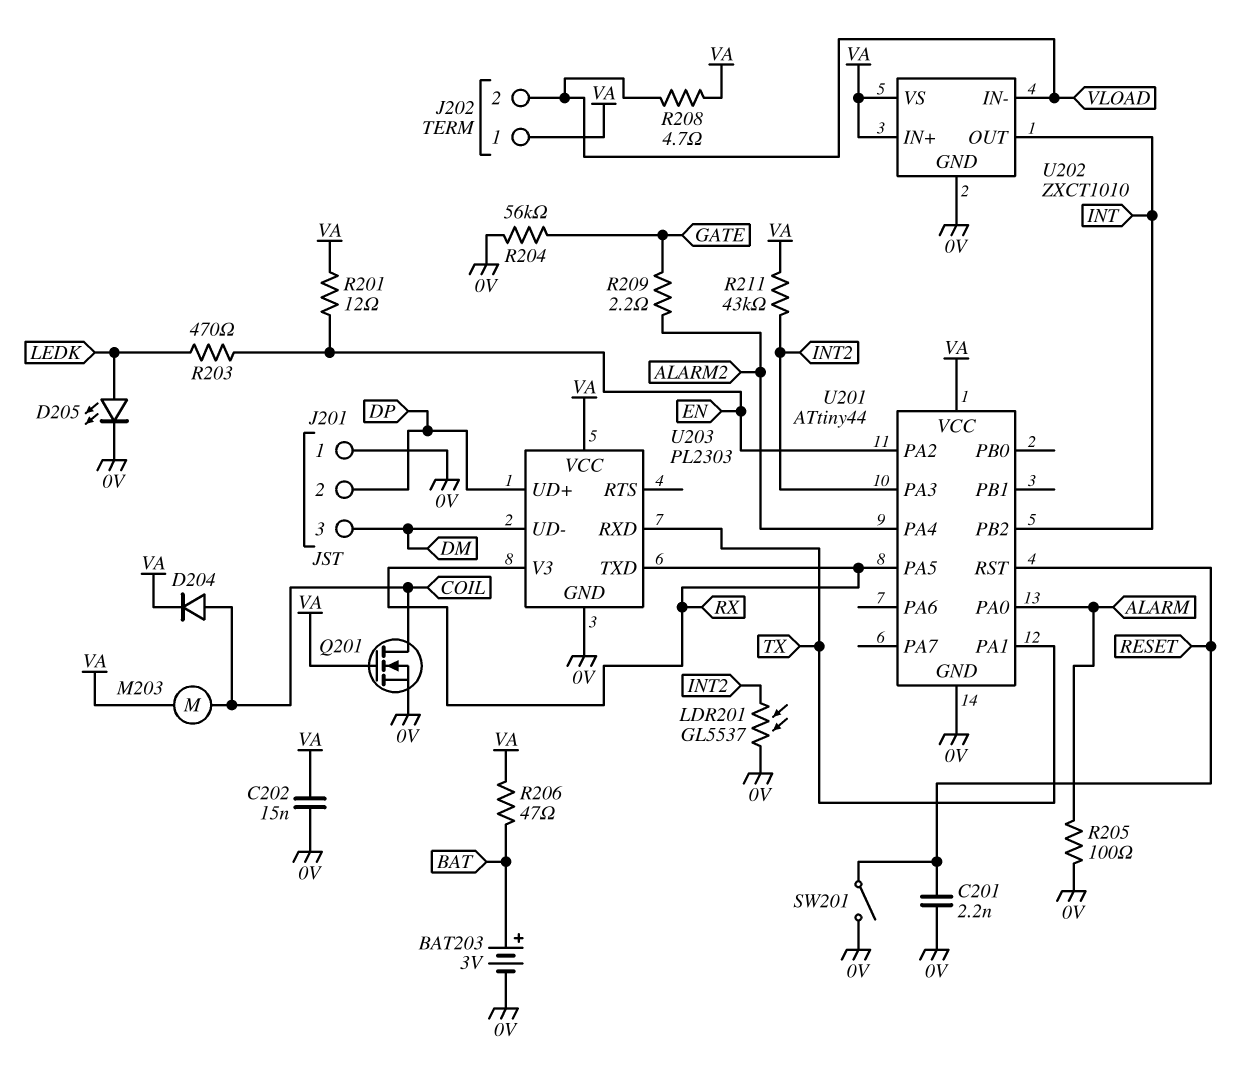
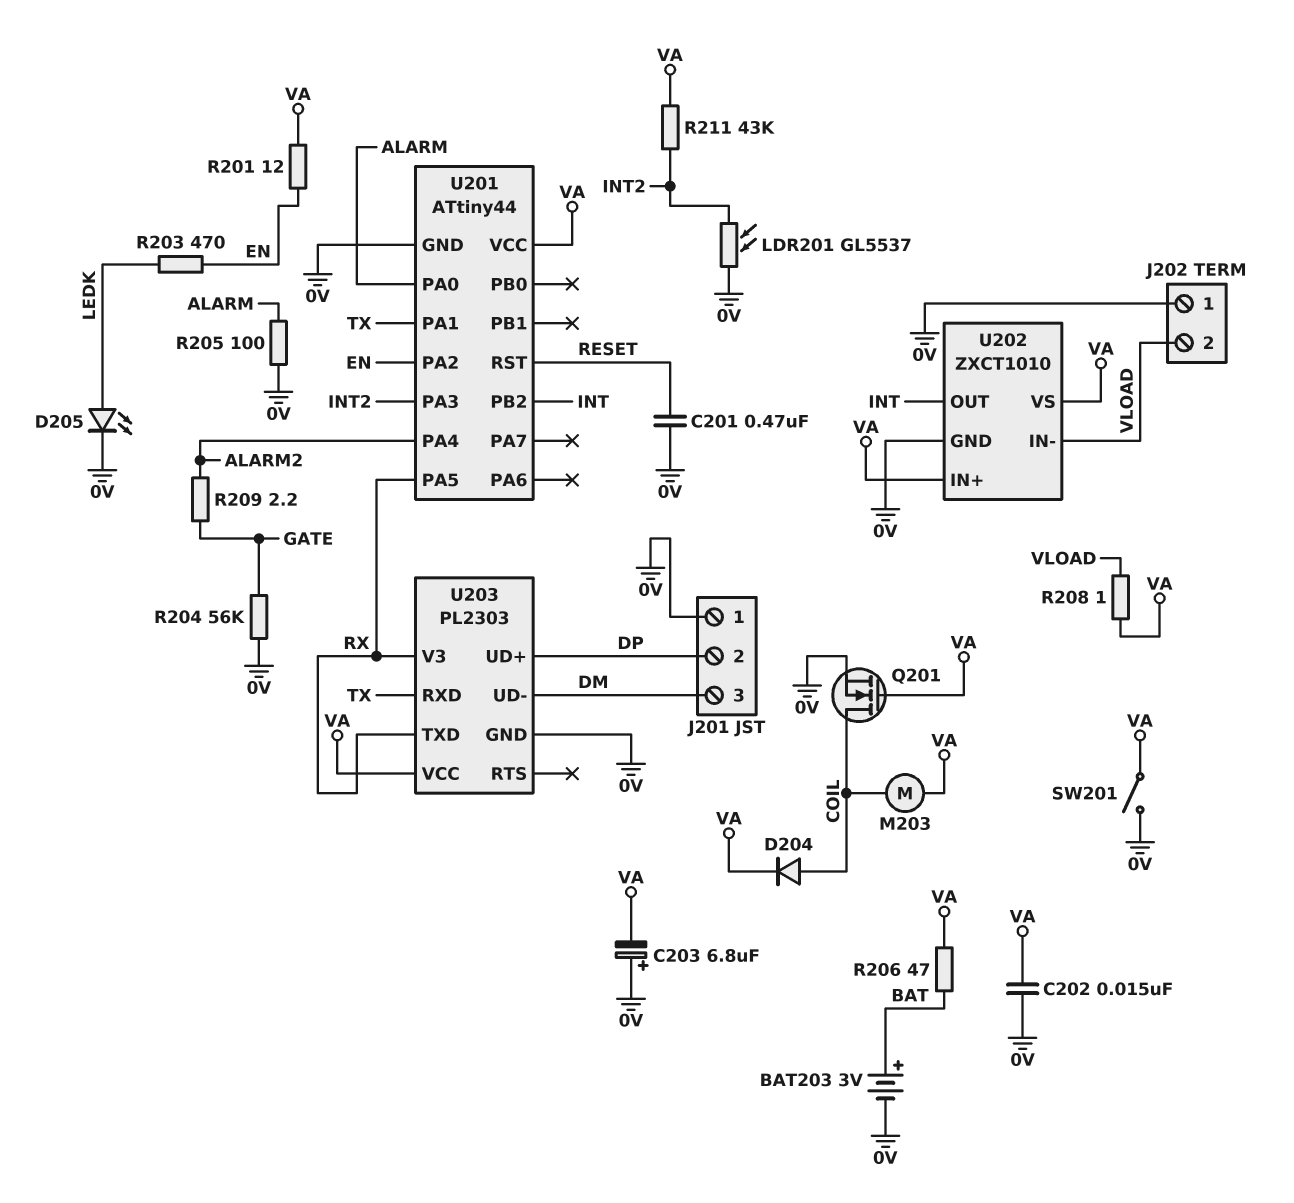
C201: 2.2nF (0V, RESET) -> 470nF (0V, RESET)
C203: none -> 6.8uF (plus 0V, minus VA)
J202 pin 1: VA -> 0V
R208: 4.7 (VA, VLOAD) -> 1 (VA, VLOAD)
SW201: switch (0V, RESET) -> switch (0V, VA)

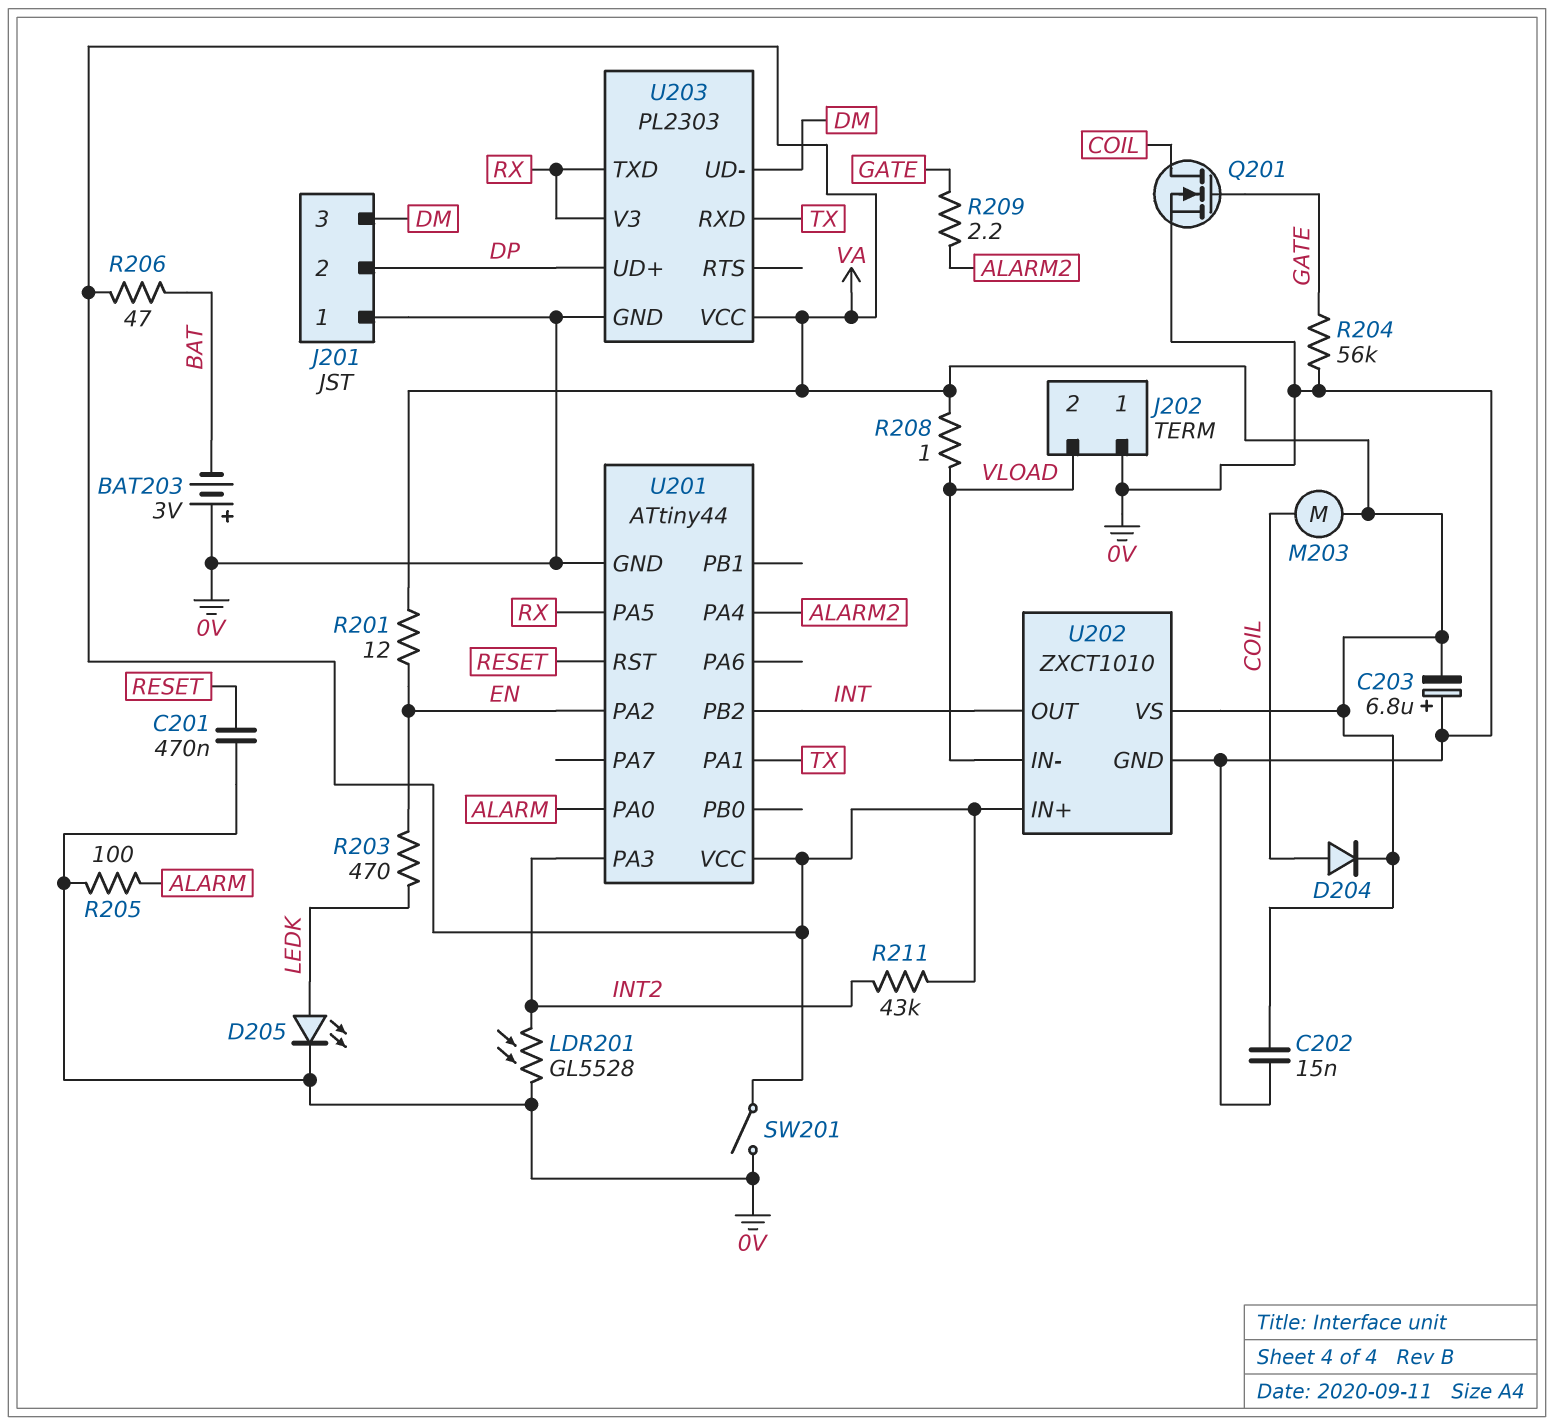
BAT203: 3V (plus BAT, minus 0V) -> 3V (plus 0V, minus BAT)
LDR201: GL5537 (0V, INT2) -> GL5528 (0V, INT2)
Q201: NMOS (G VA, D COIL, S 0V) -> NMOS (G GATE, D COIL, S 0V)

